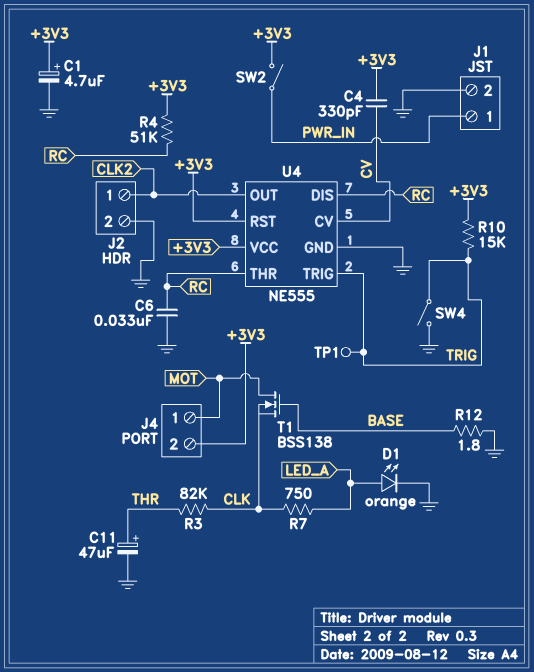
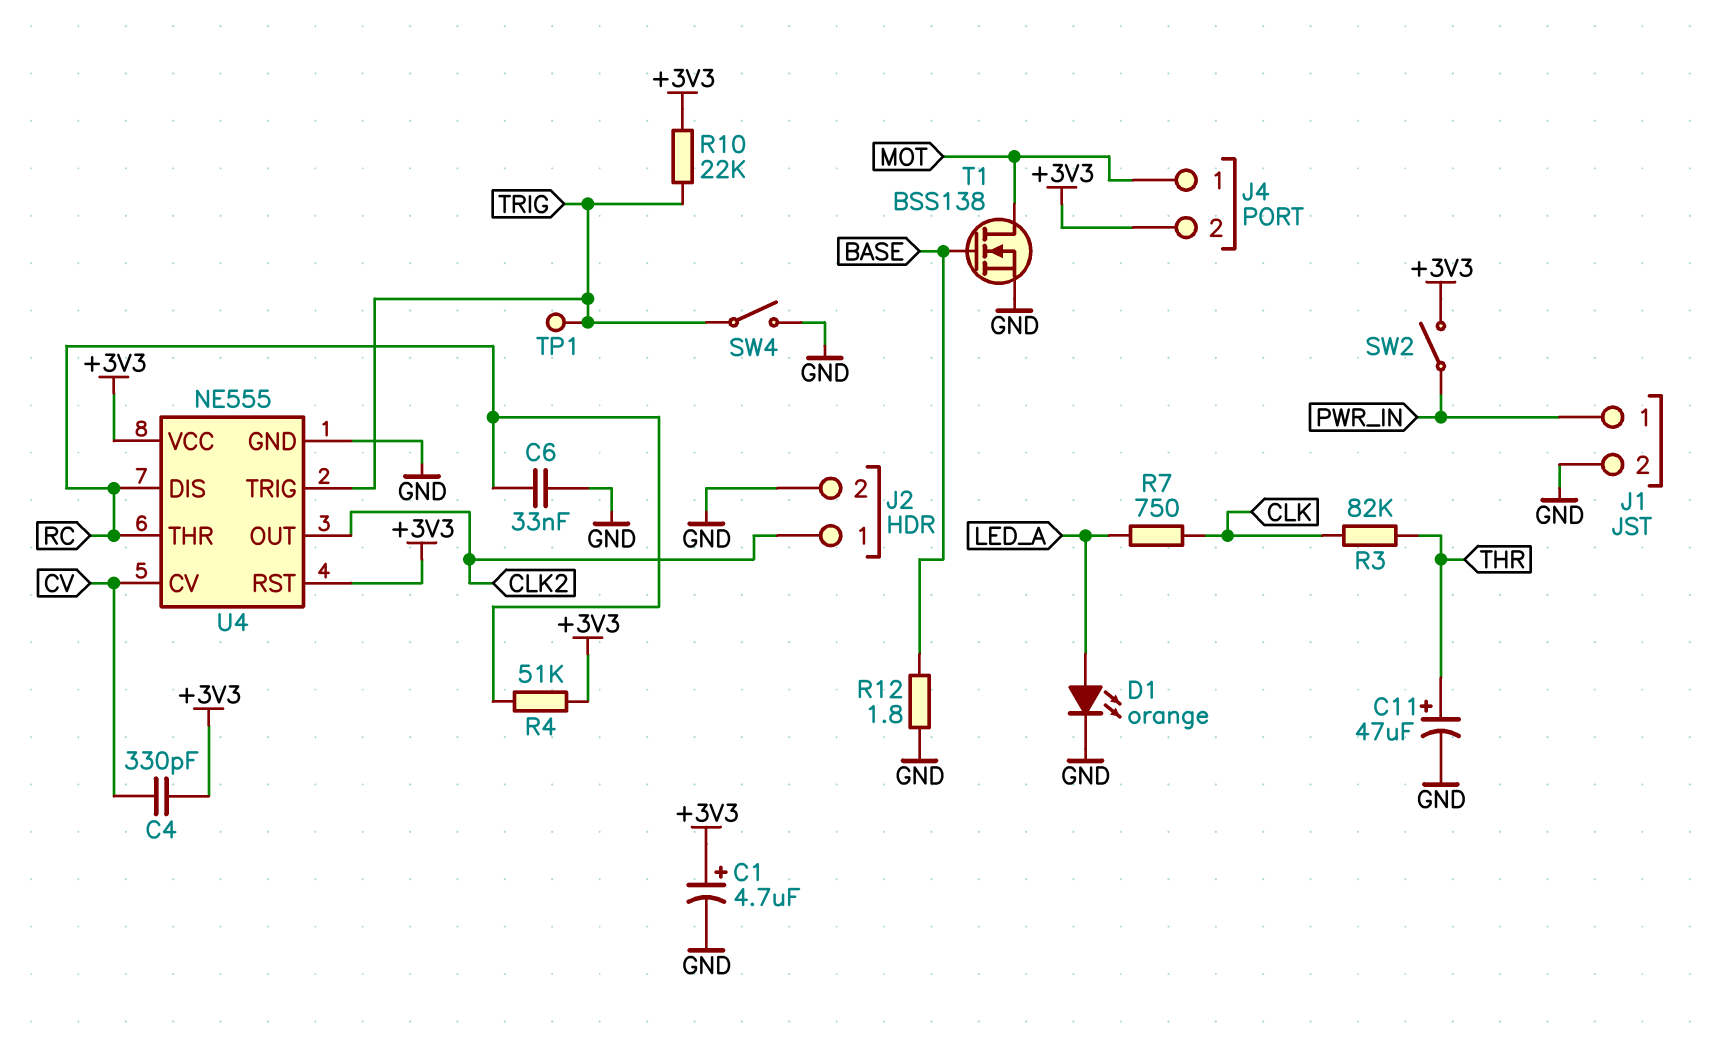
R10: 15k (+3V3, TRIG) -> 22k (+3V3, TRIG)
T1: NMOS BSS138 (G BASE, D MOT, S CLK) -> NMOS BSS138 (G BASE, D MOT, S GND)

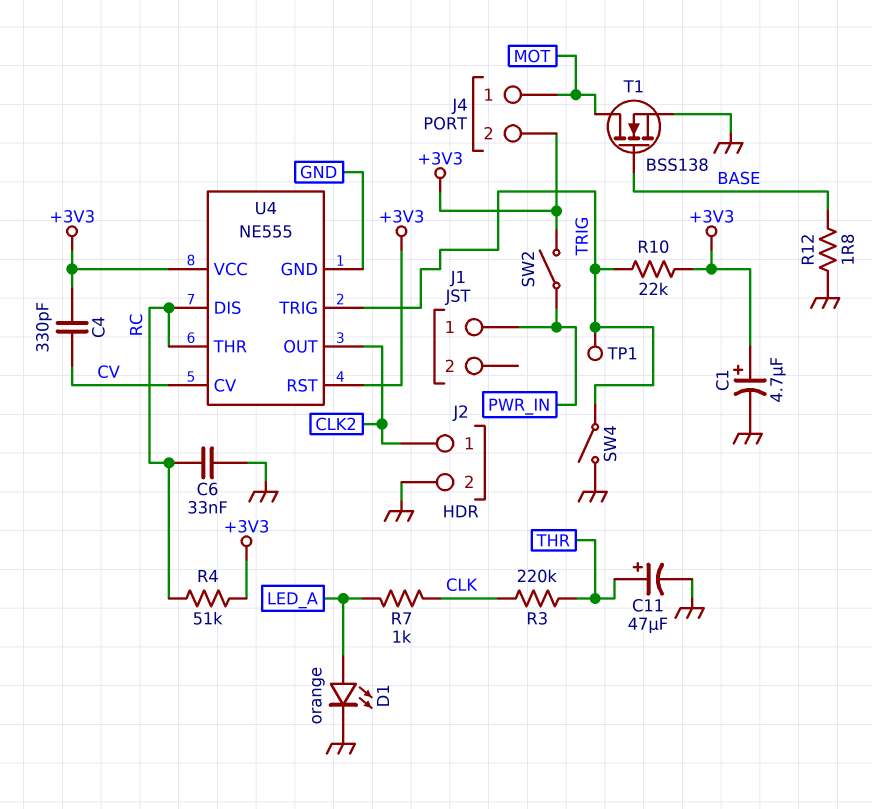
J1 pin 2: GND -> none
R3: 82k (CLK, THR) -> 220k (CLK, THR)
R7: 750 (CLK, LED_A) -> 1k (CLK, LED_A)

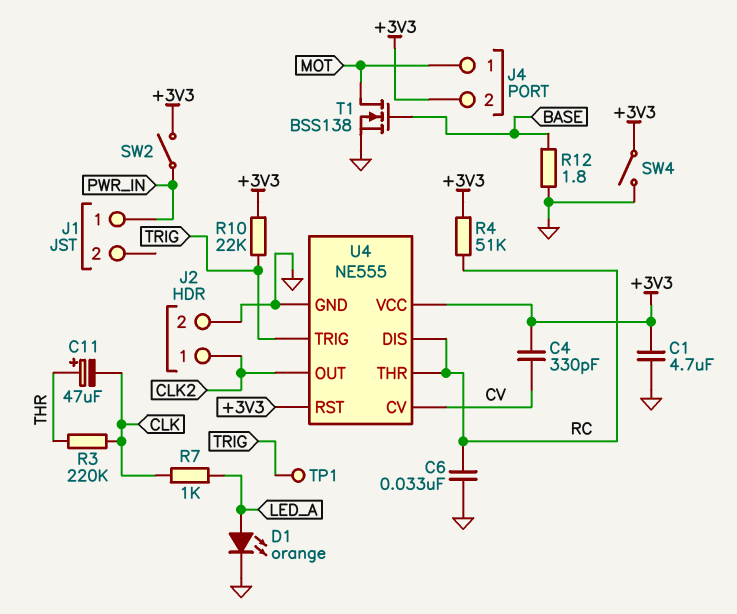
C1: 4.7uF (plus +3V3, minus GND) -> 4.7uF (+3V3, GND)
C11: 47uF (plus THR, minus GND) -> 47uF (plus THR, minus CLK)
SW4: switch (GND, TRIG) -> switch (+3V3, GND)

